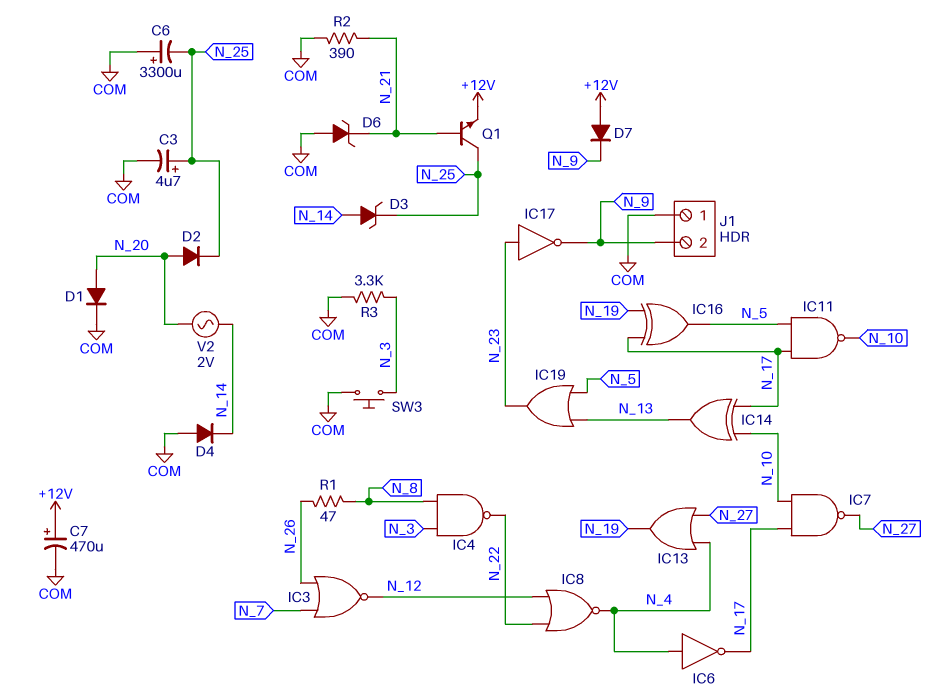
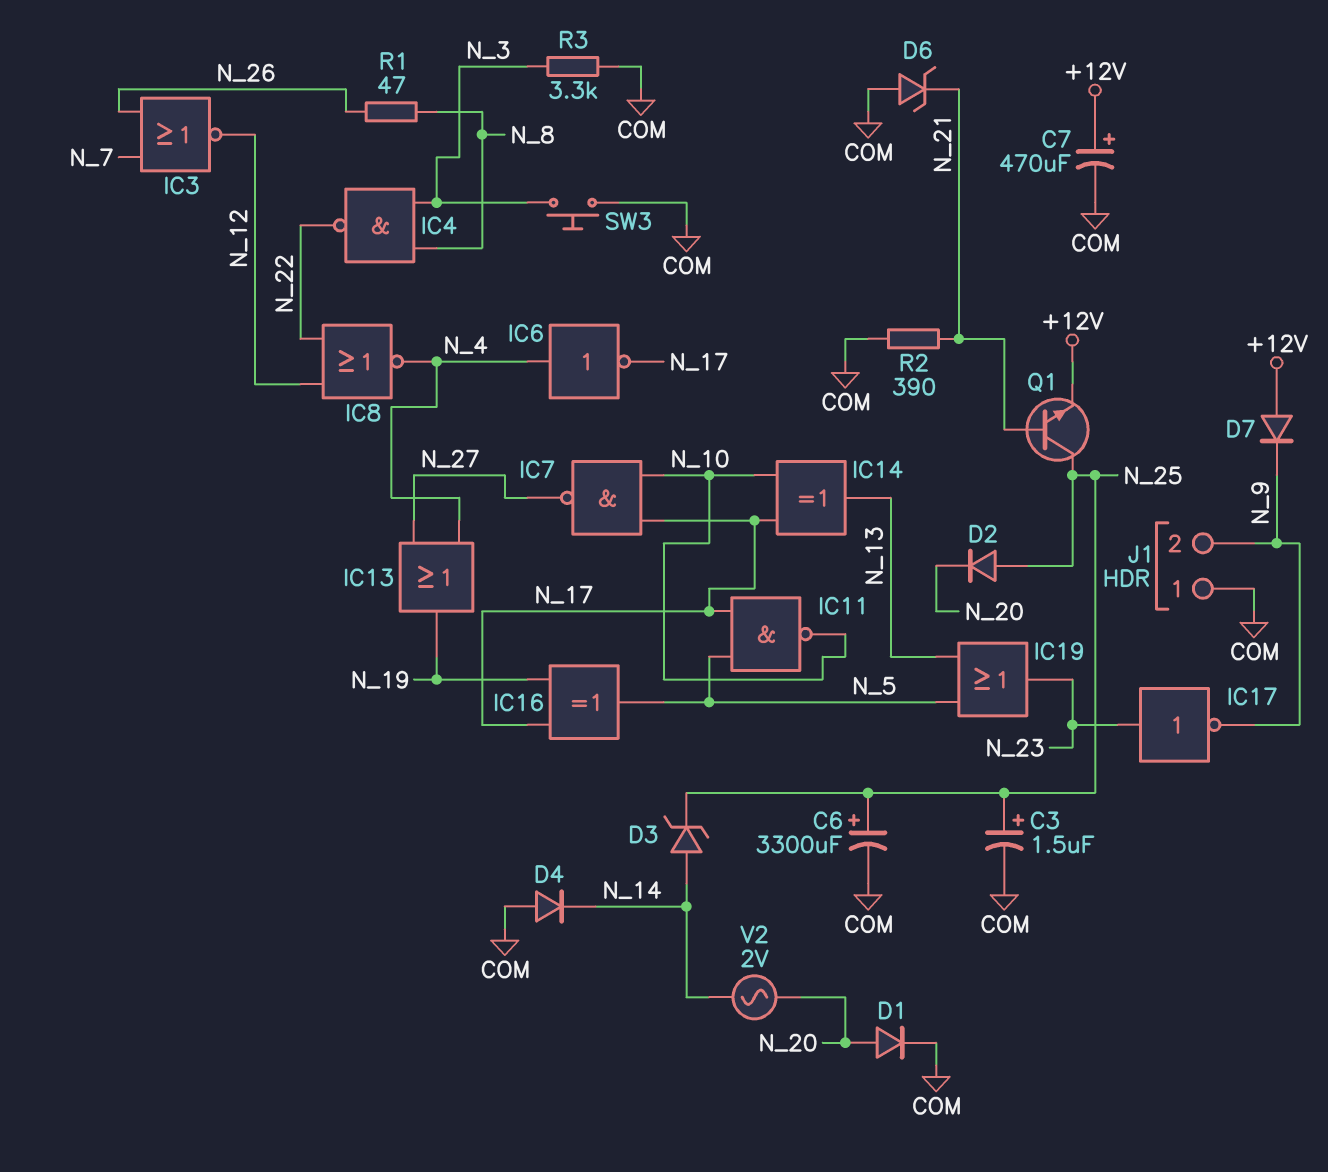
C3: 4.7uF (plus N_25, minus COM) -> 1.5uF (plus N_25, minus COM)
C6: 3300uF (plus COM, minus N_25) -> 3300uF (plus N_25, minus COM)
D2: diode (A N_20, K N_25) -> diode (A N_25, K N_20)

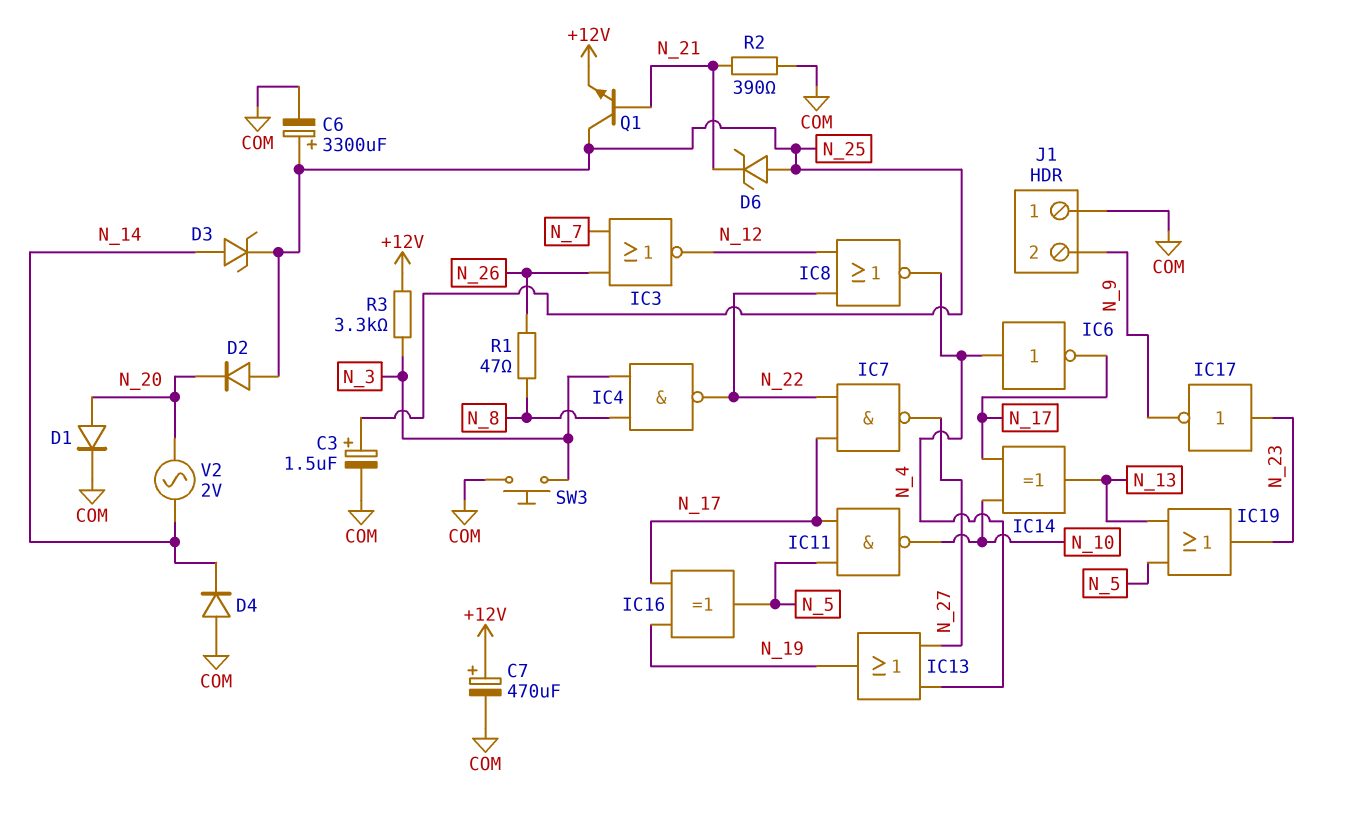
D6: zener (A COM, K N_21) -> zener (A N_25, K N_21)
D7: diode (A +12V, K N_9) -> none
IC7: NAND (in N_10, in N_17, out N_27) -> NAND (in N_17, in N_22, out N_27)
R3: 3.3k (COM, N_3) -> 3.3k (+12V, N_3)

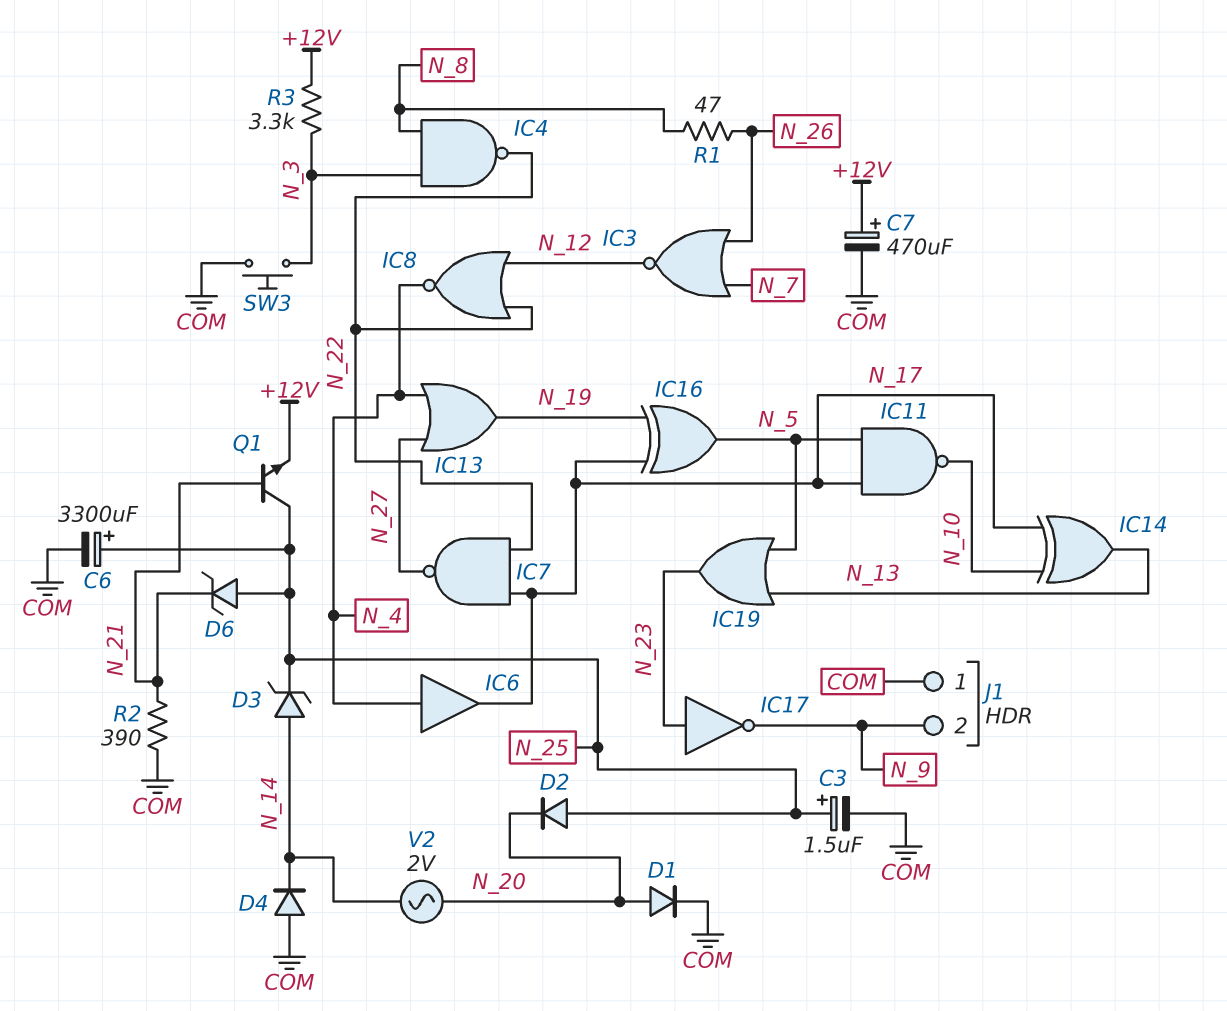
IC6: NOT (in N_4, out N_17) -> buffer (in N_4, out N_17)

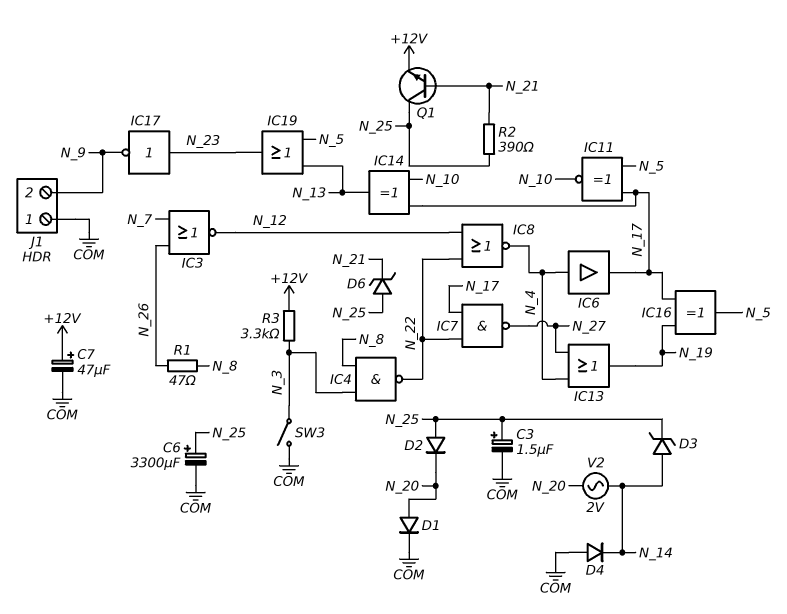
C7: 470uF (plus +12V, minus COM) -> 47uF (plus +12V, minus COM)
IC11: NAND (in N_5, in N_17, out N_10) -> XNOR (in N_5, in N_17, out N_10)
R2: 390 (COM, N_21) -> 390 (N_21, N_25)
SW3: button (COM, N_3) -> switch (COM, N_3)

